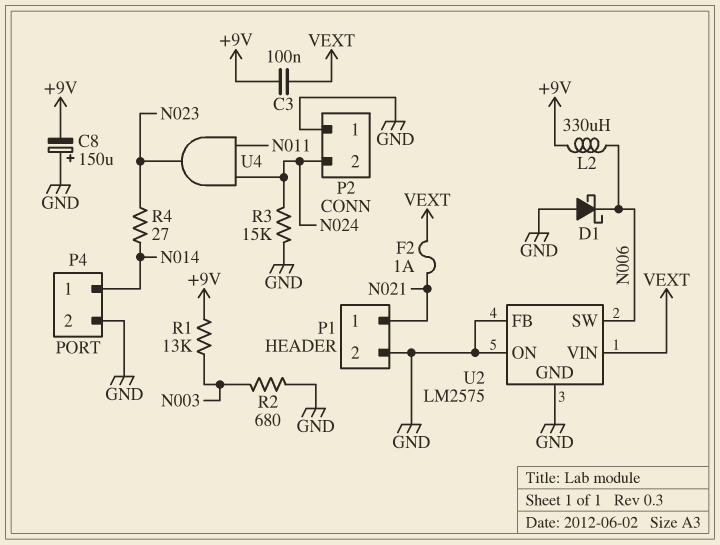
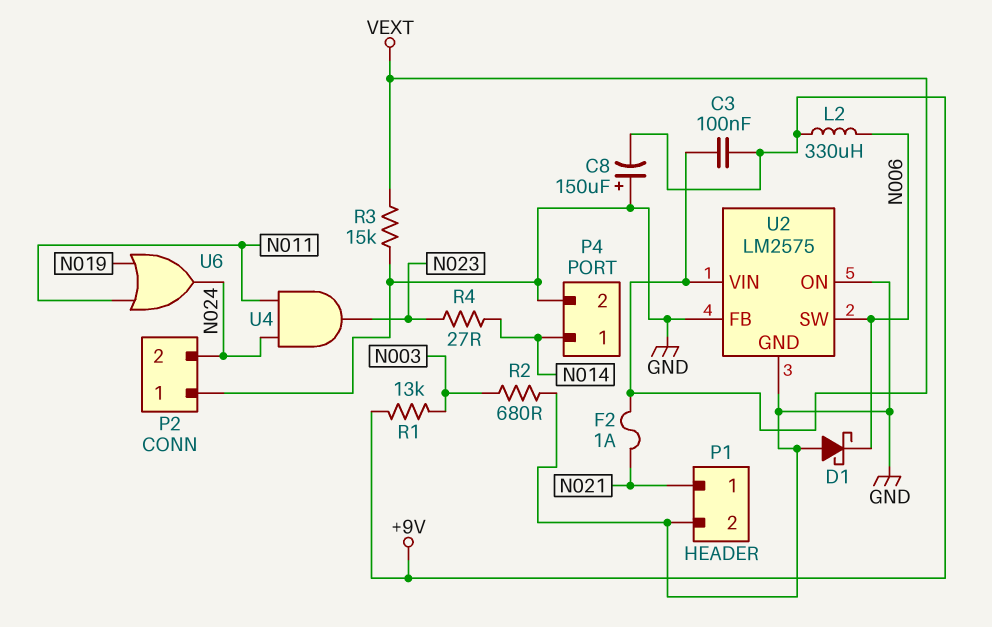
R3: 15k (GND, N024) -> 15k (GND, VEXT)
U6: none -> OR (in N011, in N019, out N024)

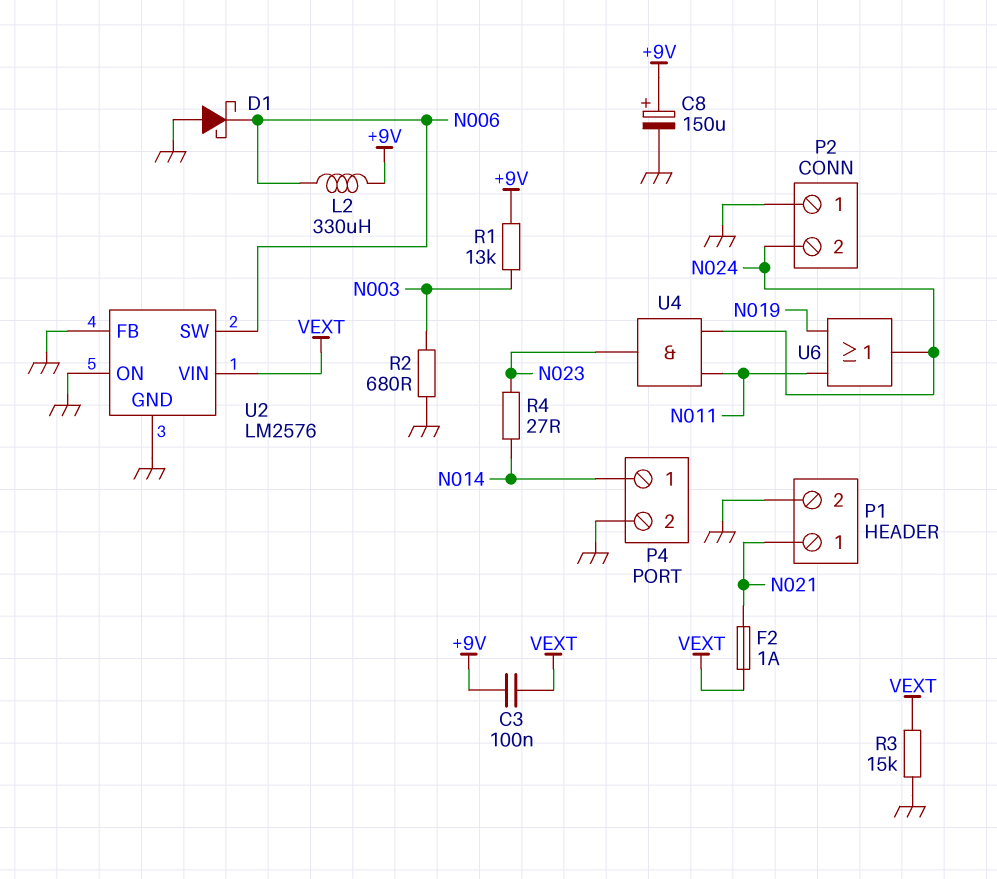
C8: 150uF (plus GND, minus +9V) -> 150uF (plus +9V, minus GND)
U2: LM2575 -> LM2576

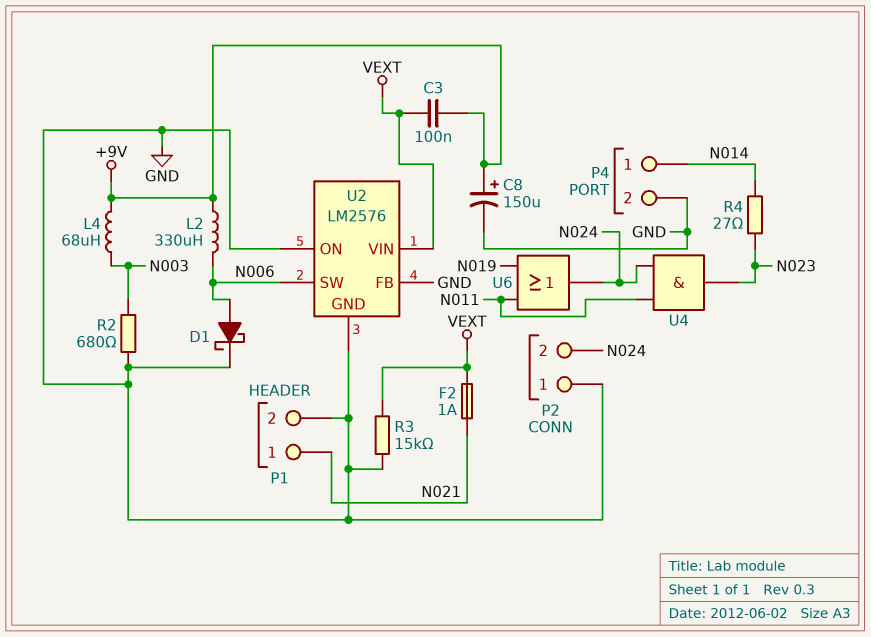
D1: schottky (A GND, K N006) -> schottky (A N006, K GND)
L4: none -> 68uH (+9V, N003)
R1: 13k (+9V, N003) -> none

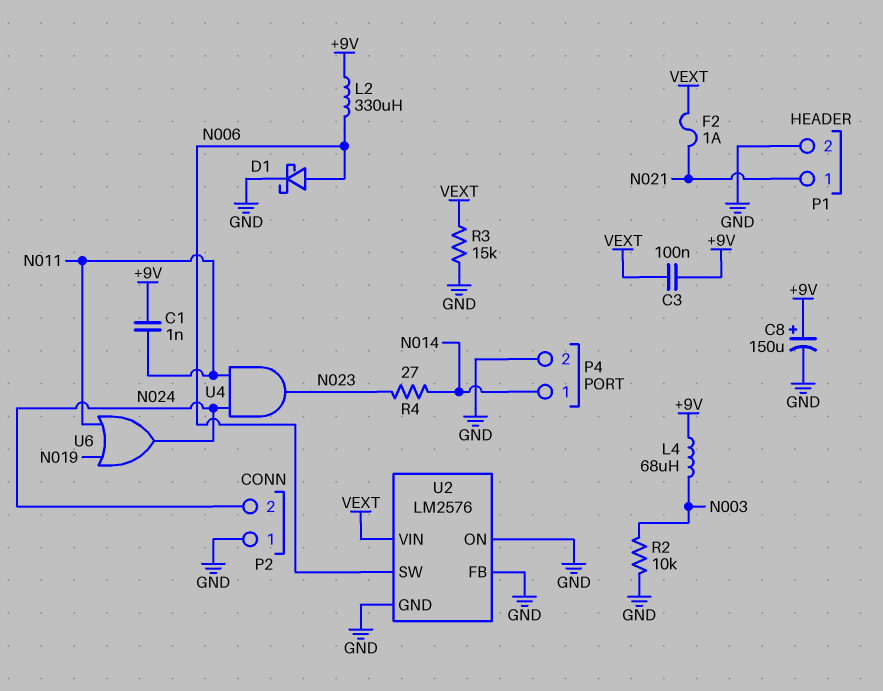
C1: none -> 1nF (+9V, N011)
R2: 680 (GND, N003) -> 10k (GND, N003)

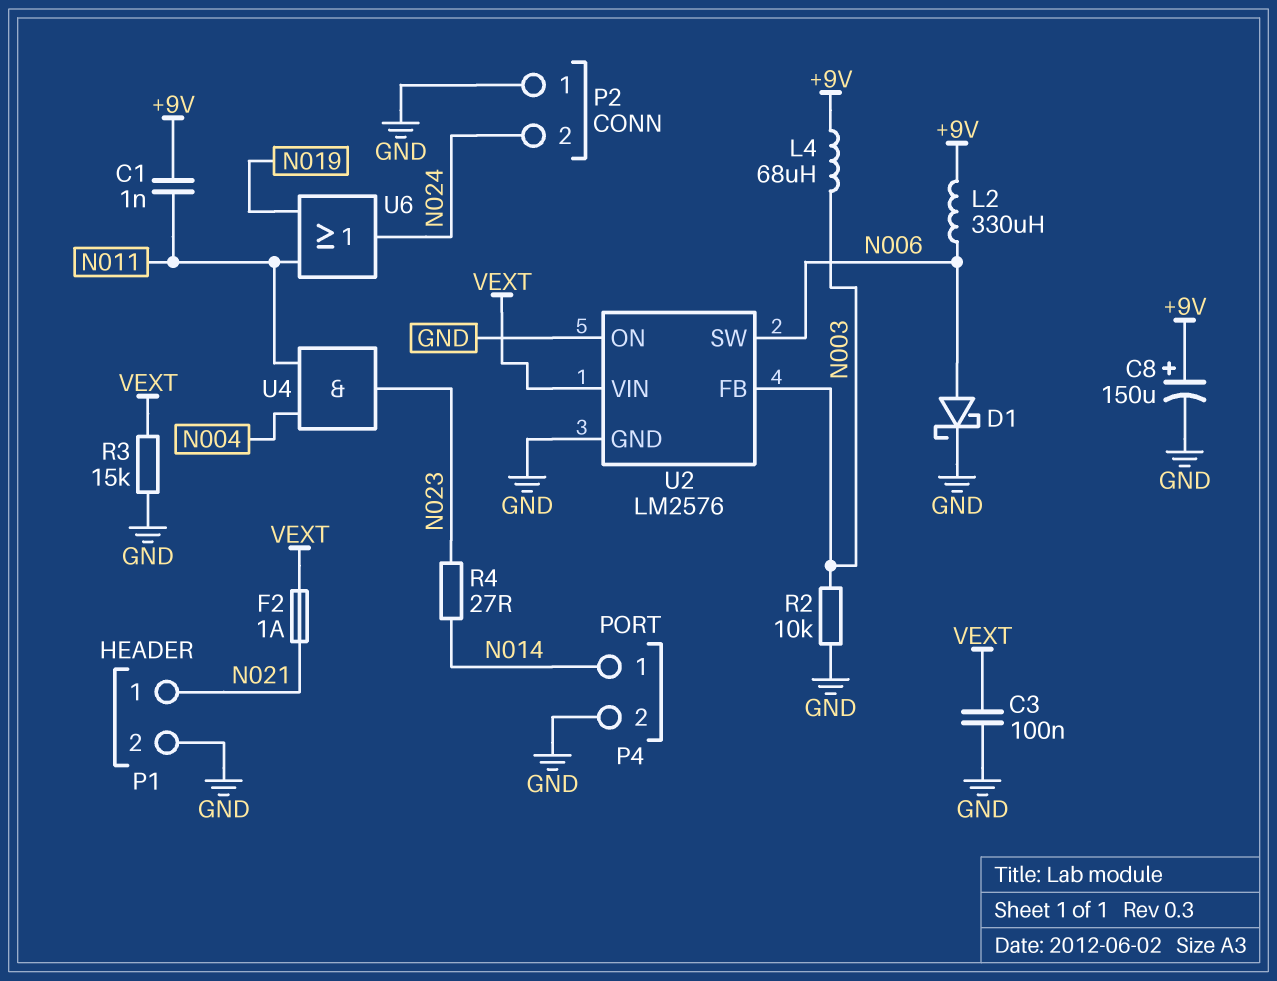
C3: 100nF (+9V, VEXT) -> 100nF (GND, VEXT)
U2 pin FB: GND -> N003
U4: AND (in N011, in N024, out N023) -> AND (in N004, in N011, out N023)

